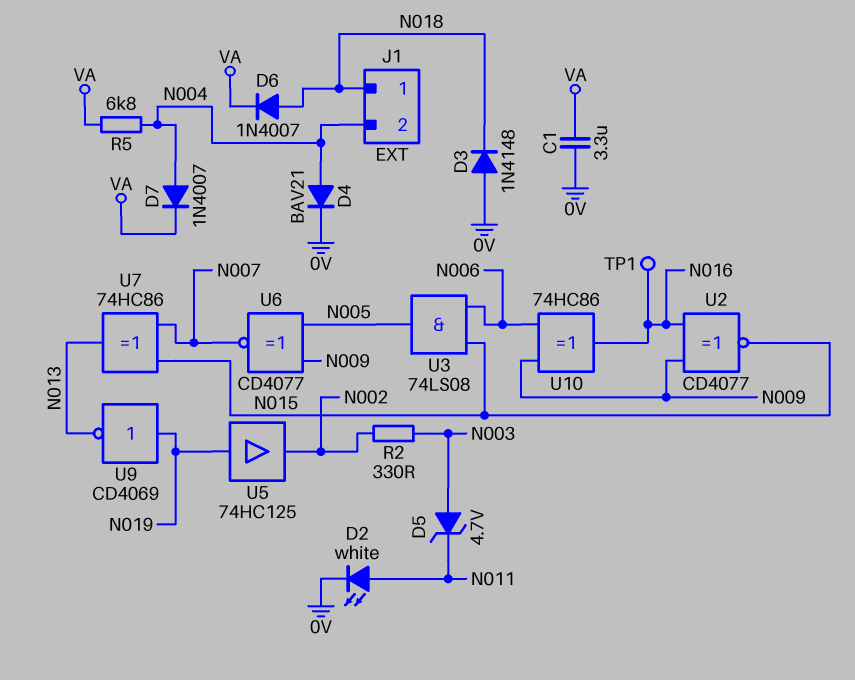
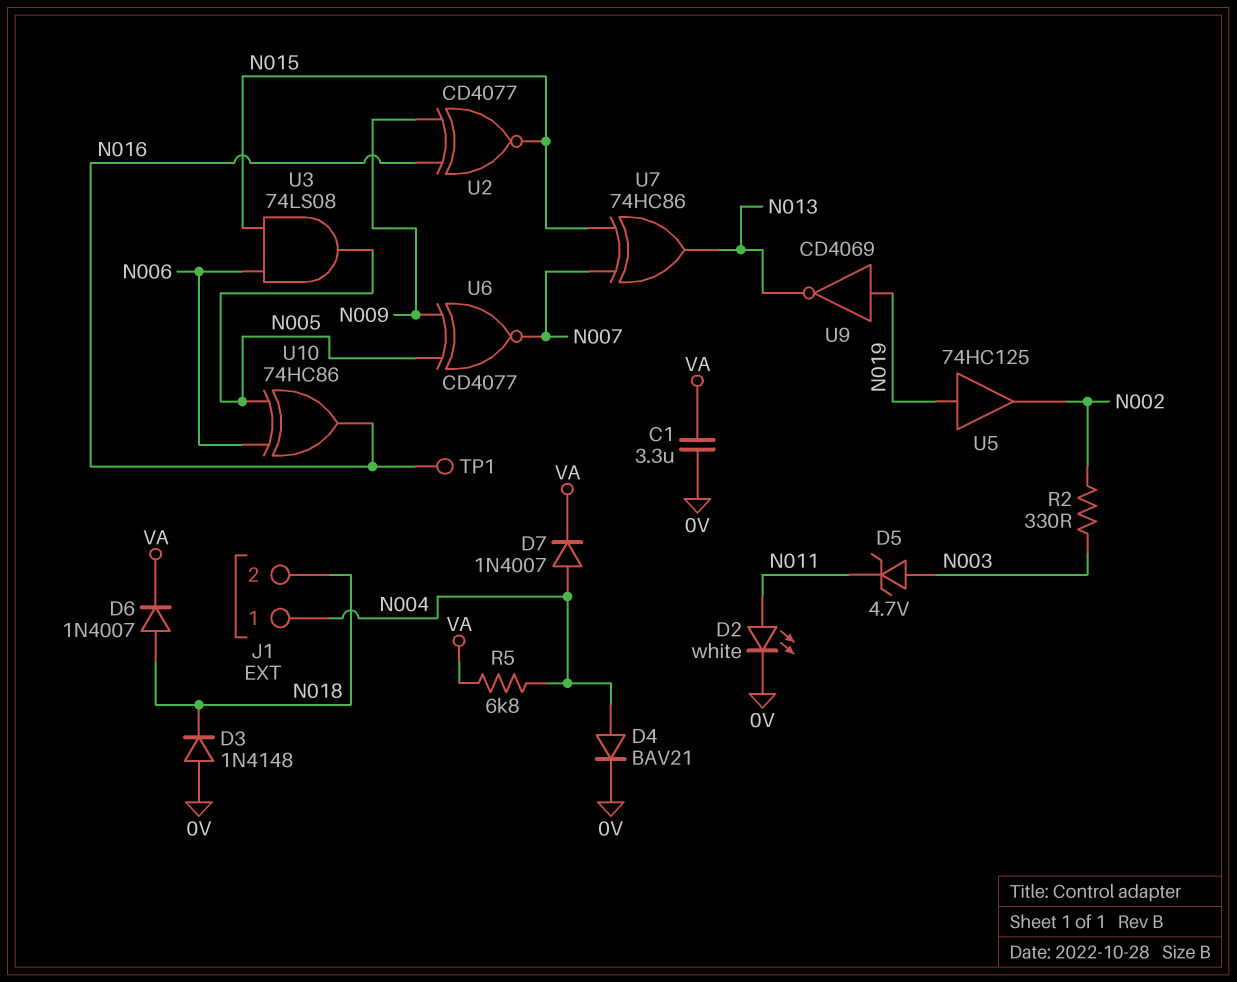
J1 pin 1: N018 -> N004
J1 pin 2: N004 -> N018
U10: XOR 74HC86 (in N006, in N009, out N016) -> XOR 74HC86 (in N005, in N006, out N016)

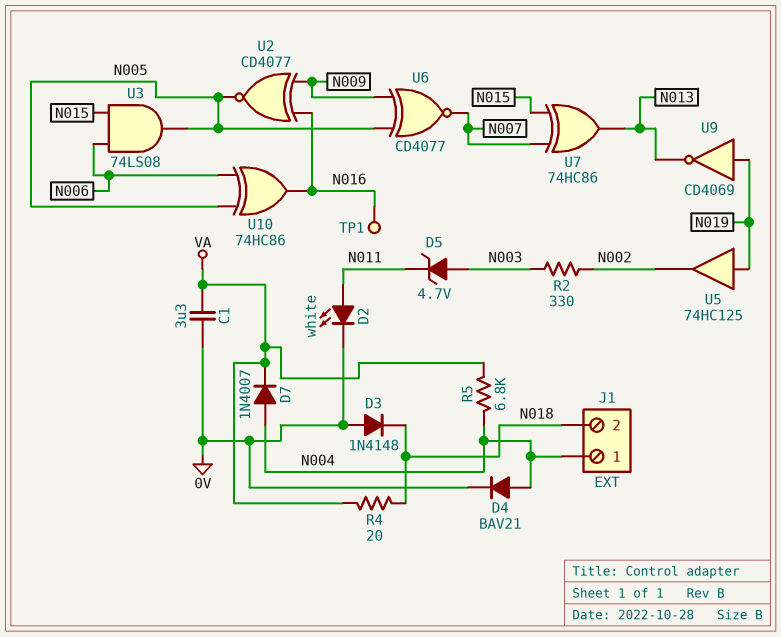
D6: diode 1N4007 (A N018, K VA) -> none
R4: none -> 20 (N018, VA)
U2: XNOR CD4077 (in N009, in N016, out N015) -> XNOR CD4077 (in N009, in N016, out N005)

